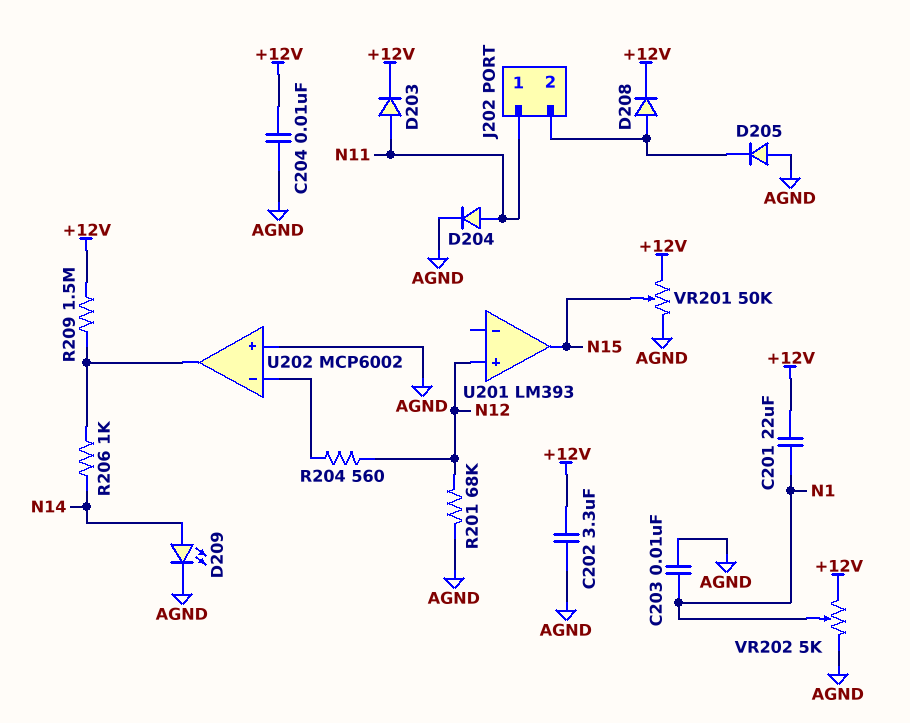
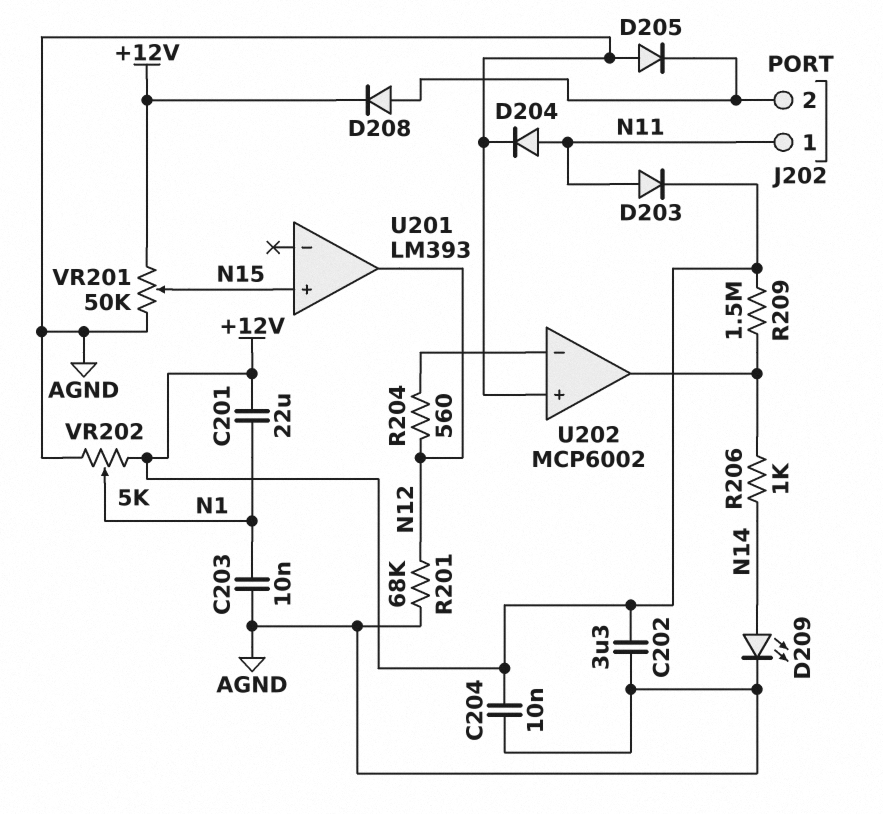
U201 pin in+: N12 -> N15
U201 pin out: N15 -> N12

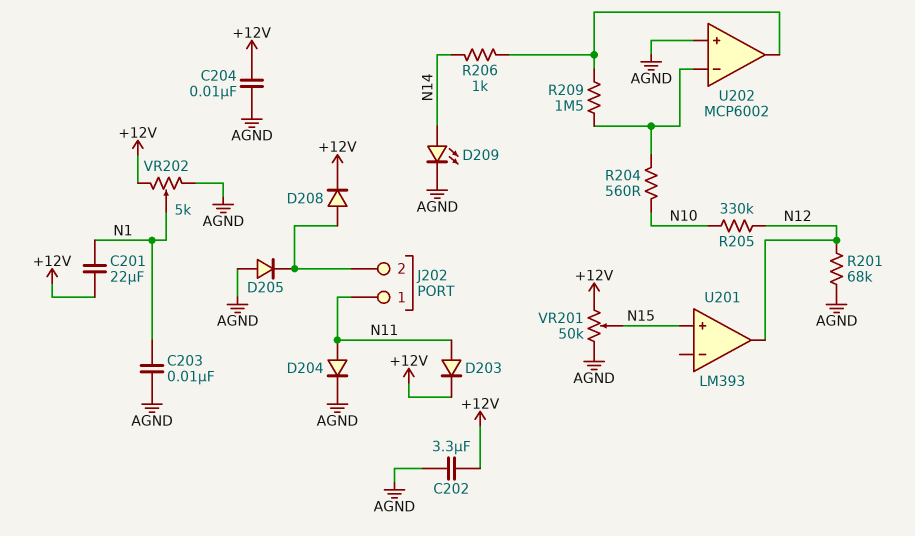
R204: 560 (N12, U202/in-) -> 560 (N10, U202/in-)
R205: none -> 330k (N10, N12)
R209: 1.5M (+12V, U202/out) -> 1.5M (U202/in-, U202/out)

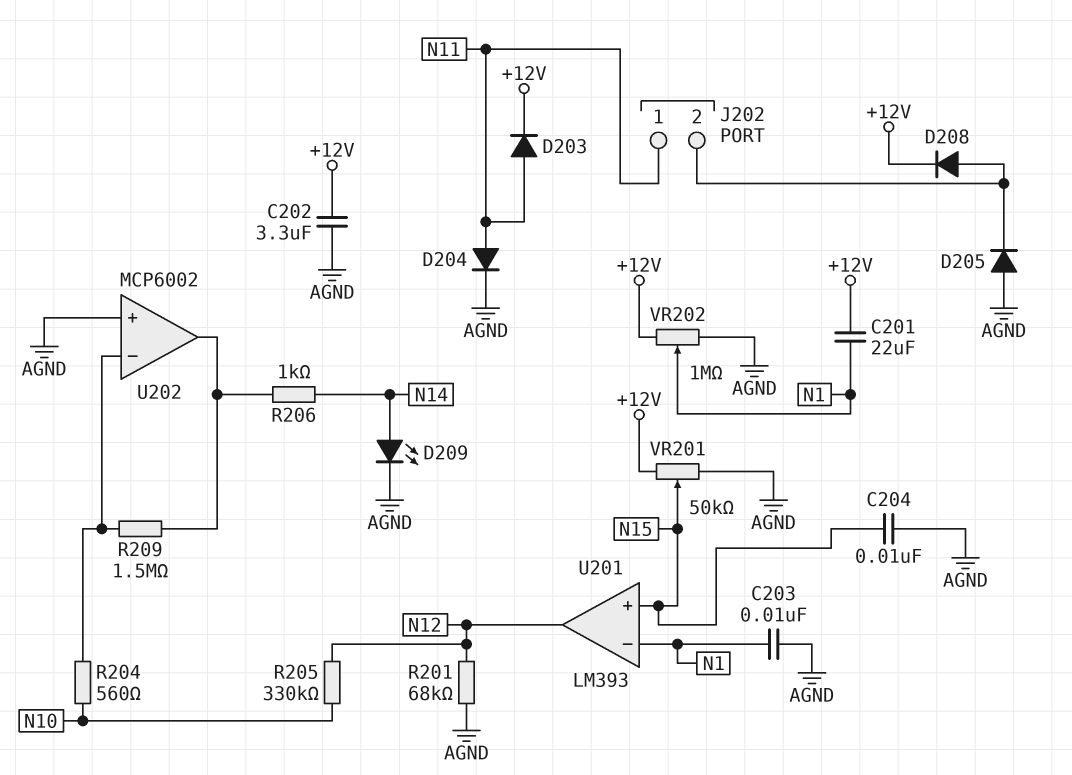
C204: 10nF (+12V, AGND) -> 10nF (AGND, N15)
U201 pin in-: none -> N1
VR202: 5k (+12V, AGND, wiper N1) -> 1M (+12V, AGND, wiper N1)

